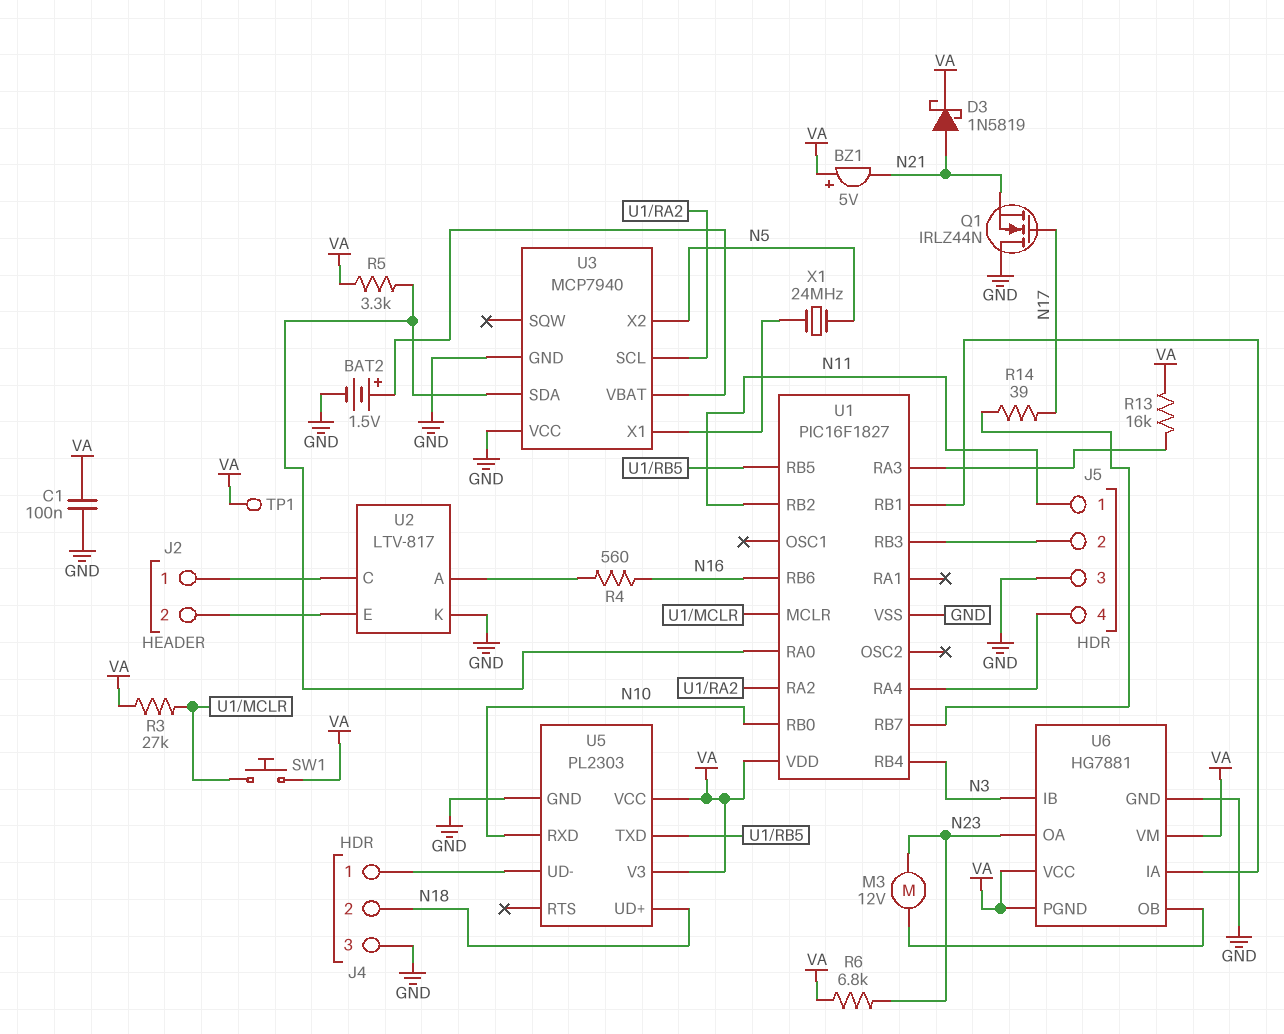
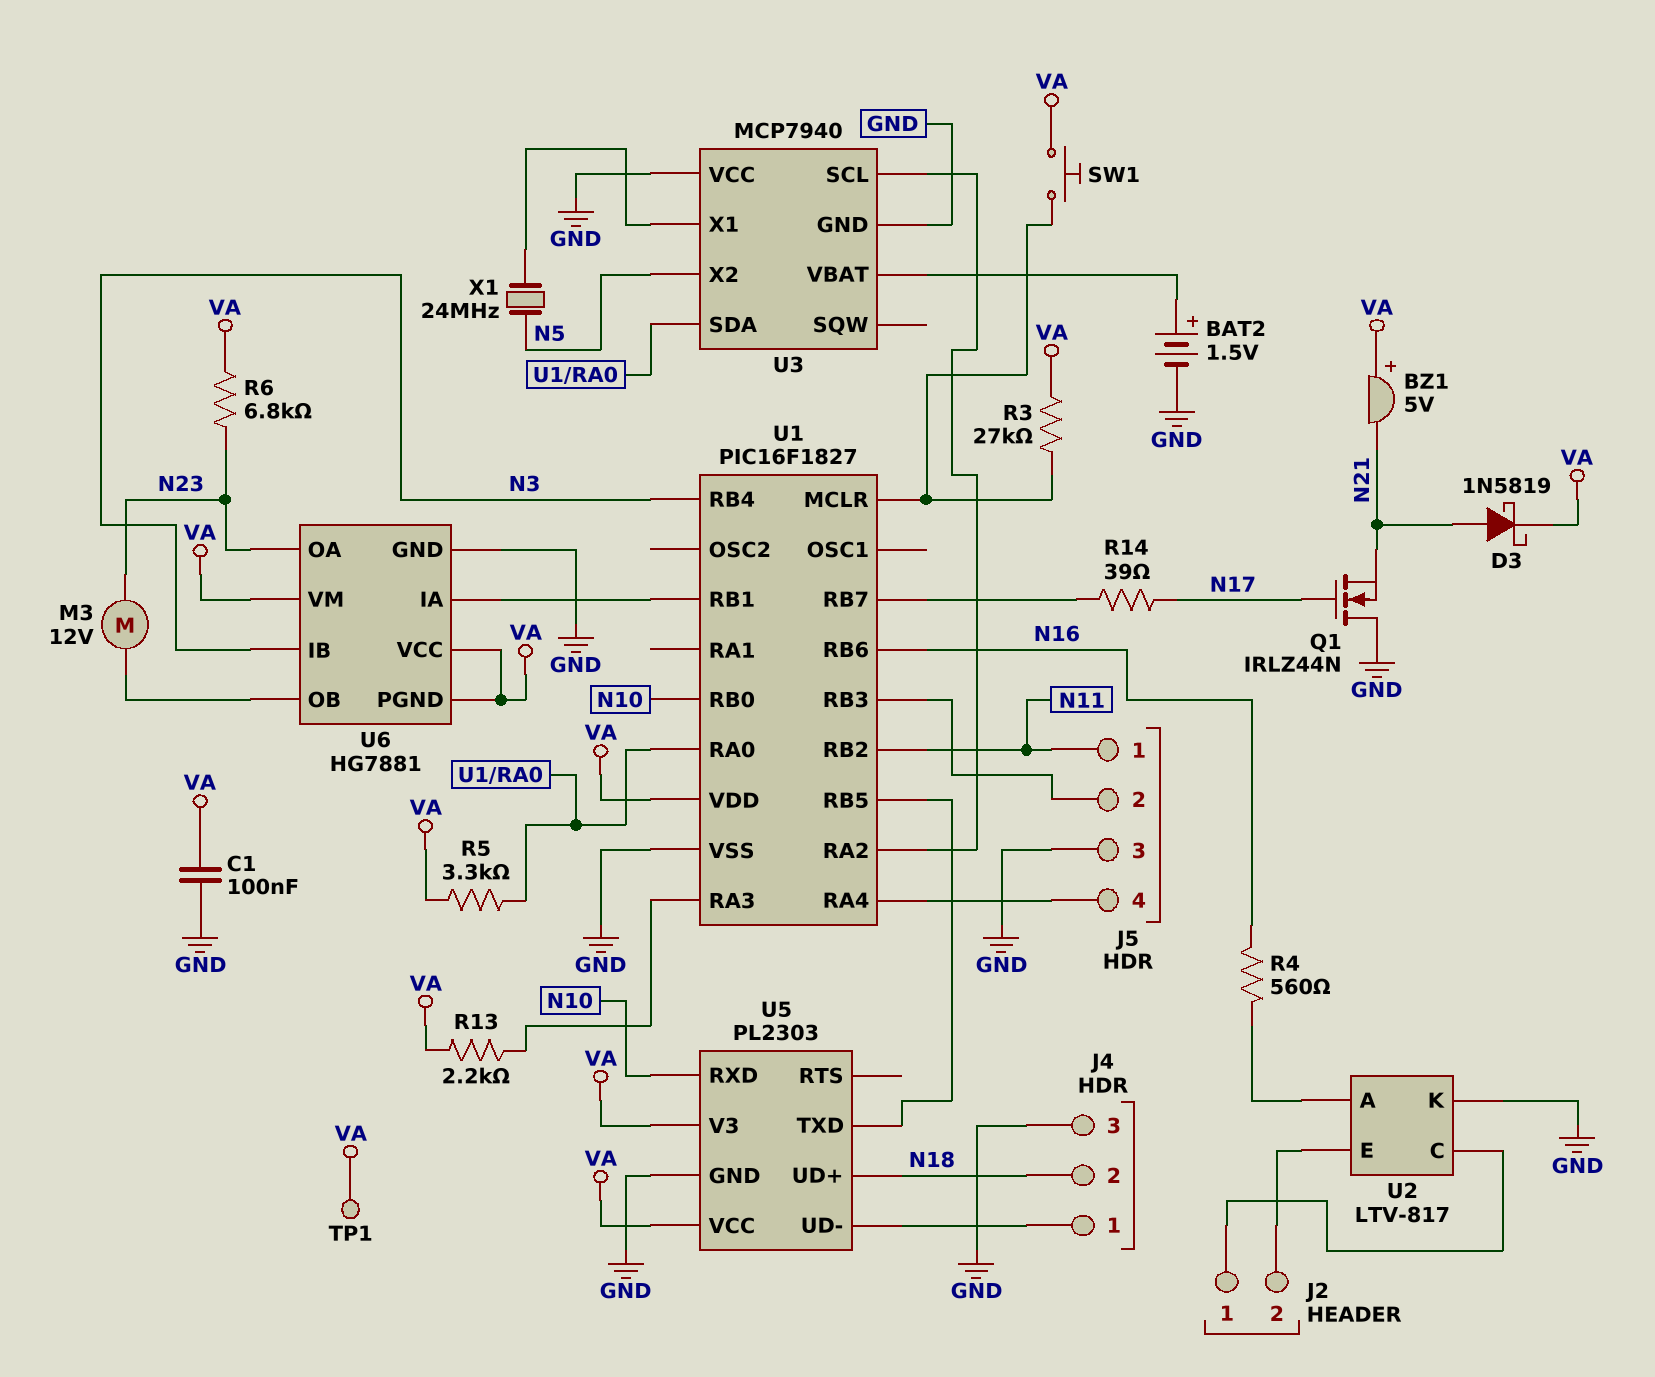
R13: 16k (U1/RA3, VA) -> 2.2k (U1/RA3, VA)

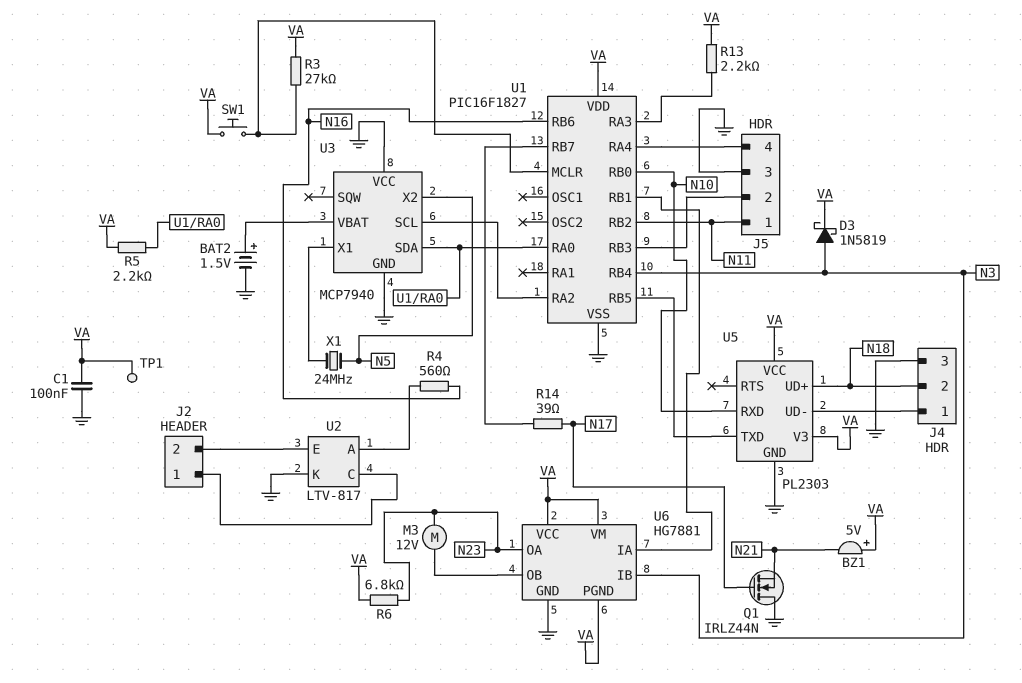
D3: schottky 1N5819 (A N21, K VA) -> schottky 1N5819 (A N3, K VA)
R5: 3.3k (U1/RA0, VA) -> 2.2k (U1/RA0, VA)

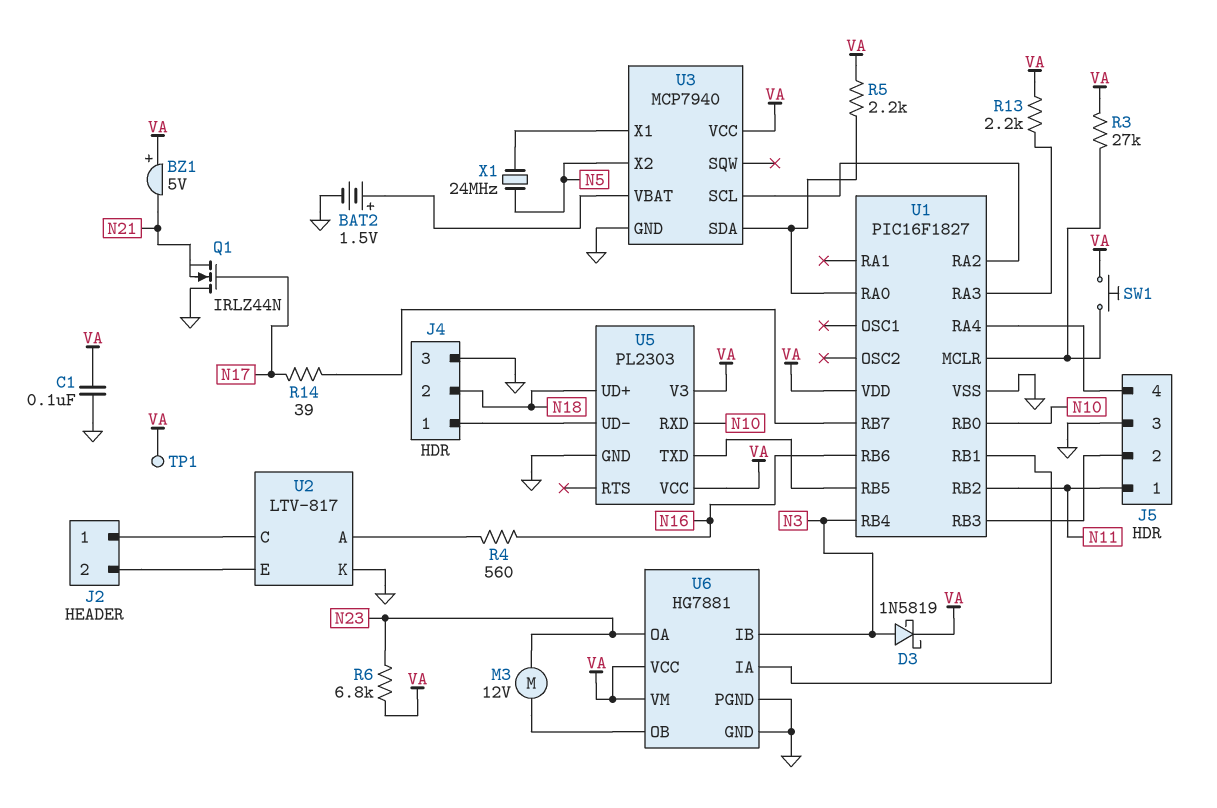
U3 pin VCC: GND -> VA
U6 pin PGND: VA -> GND

